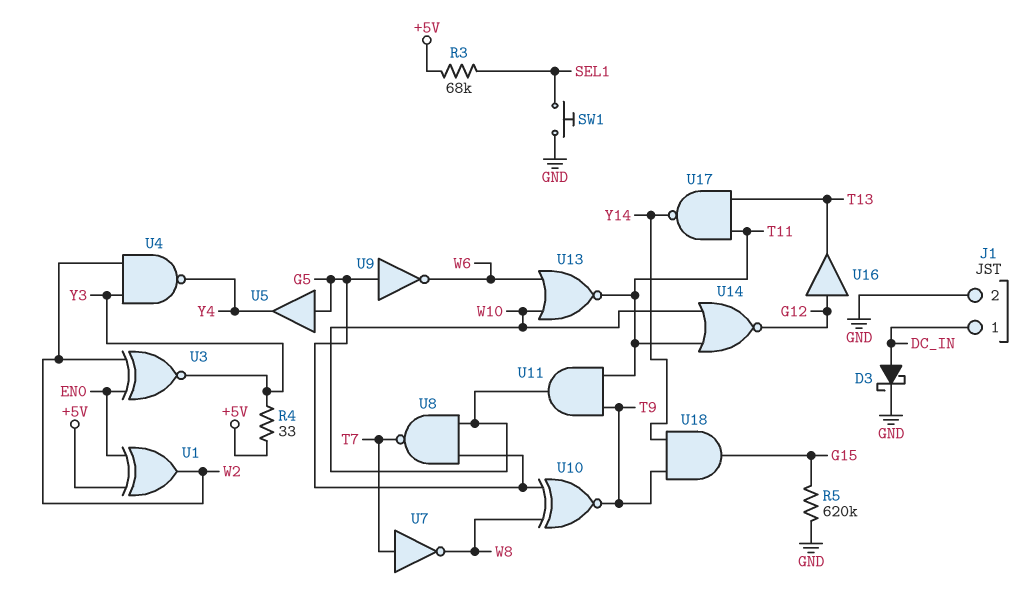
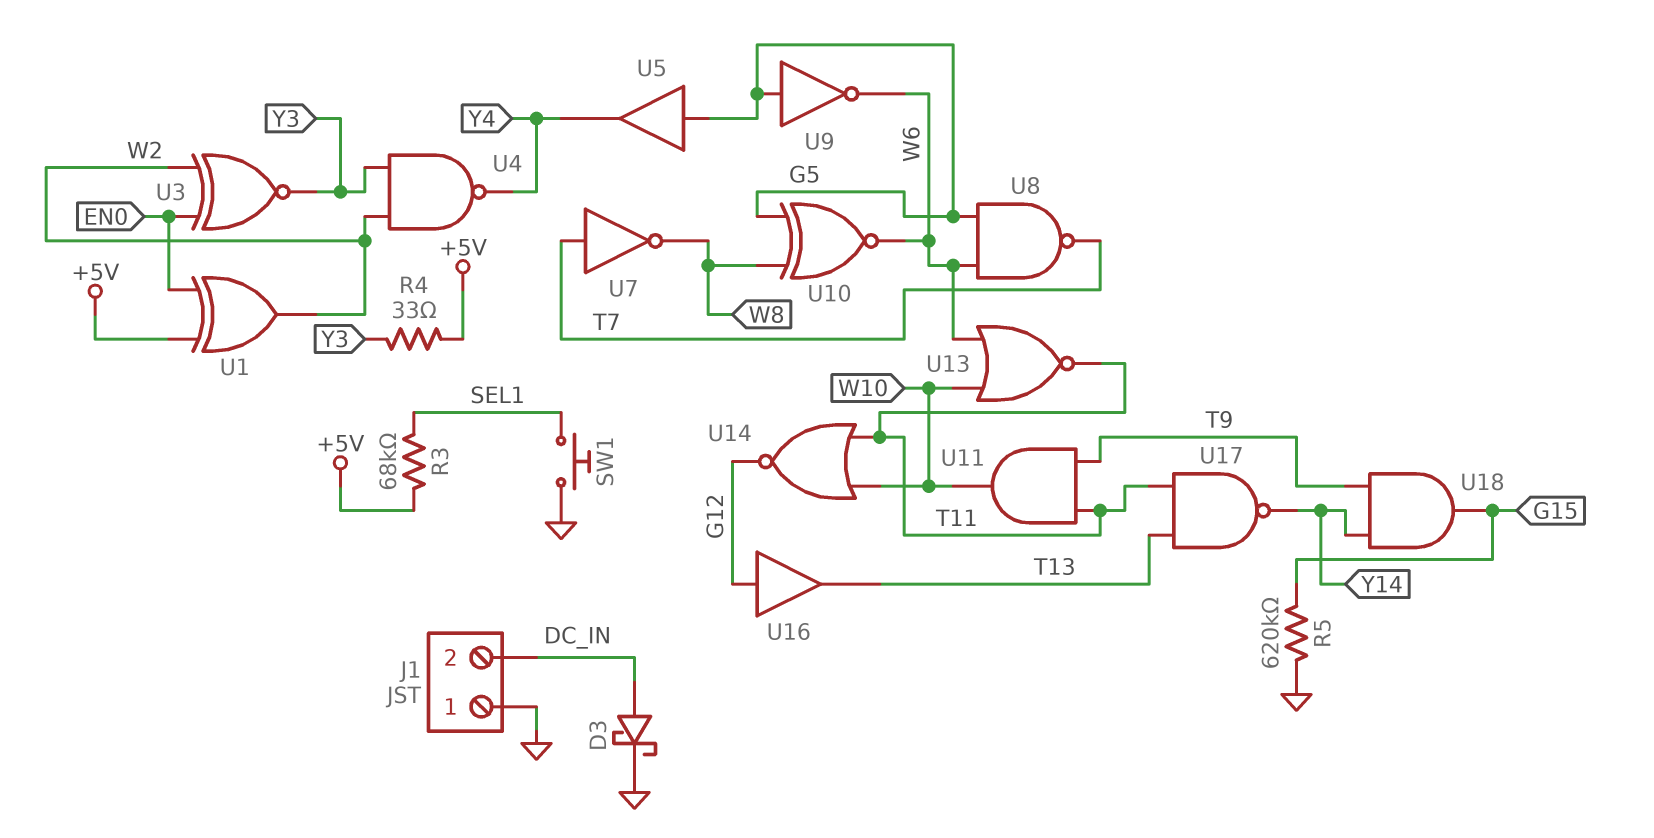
J1 pin 1: DC_IN -> GND
J1 pin 2: GND -> DC_IN
U8: NAND (in G5, in W10, out T7) -> NAND (in G5, in W6, out T7)
U10: XNOR (in G5, in W8, out T9) -> XNOR (in G5, in W8, out W6)

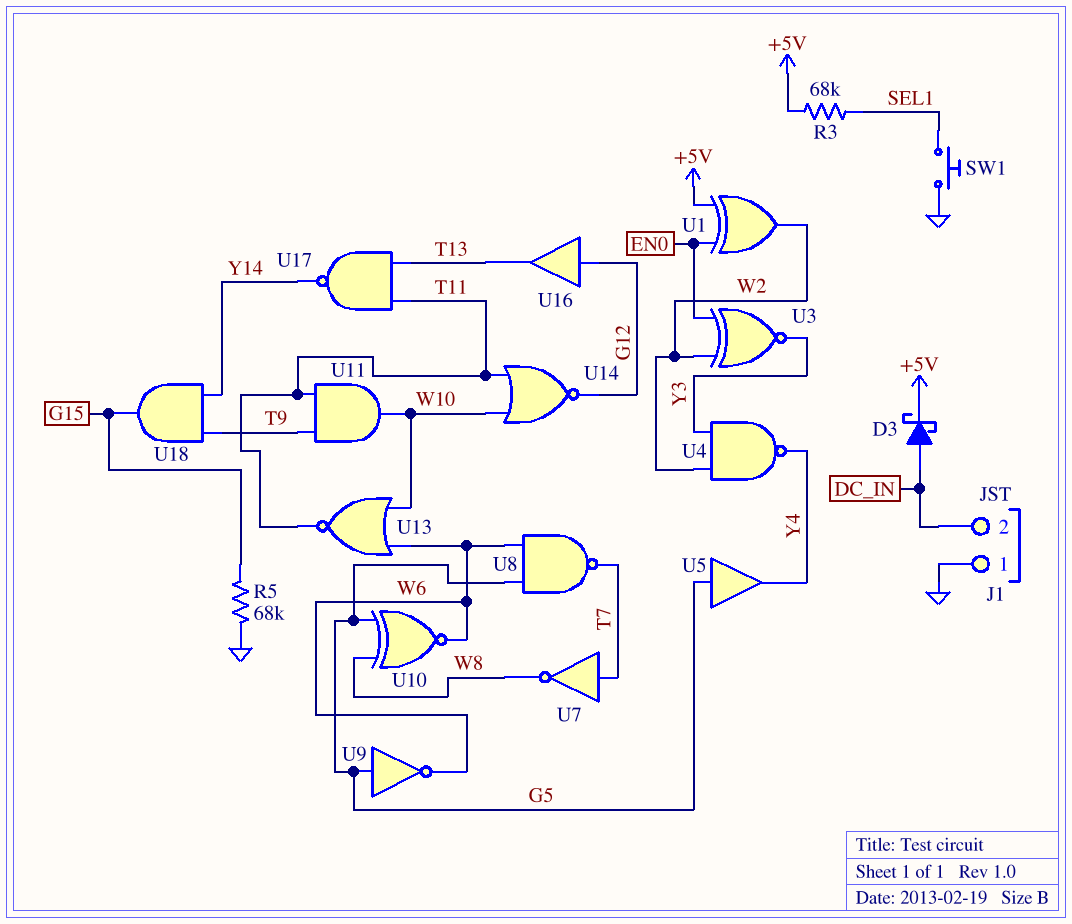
D3: schottky (A DC_IN, K GND) -> schottky (A DC_IN, K +5V)
R4: 33 (+5V, Y3) -> none
R5: 620k (G15, GND) -> 68k (G15, GND)

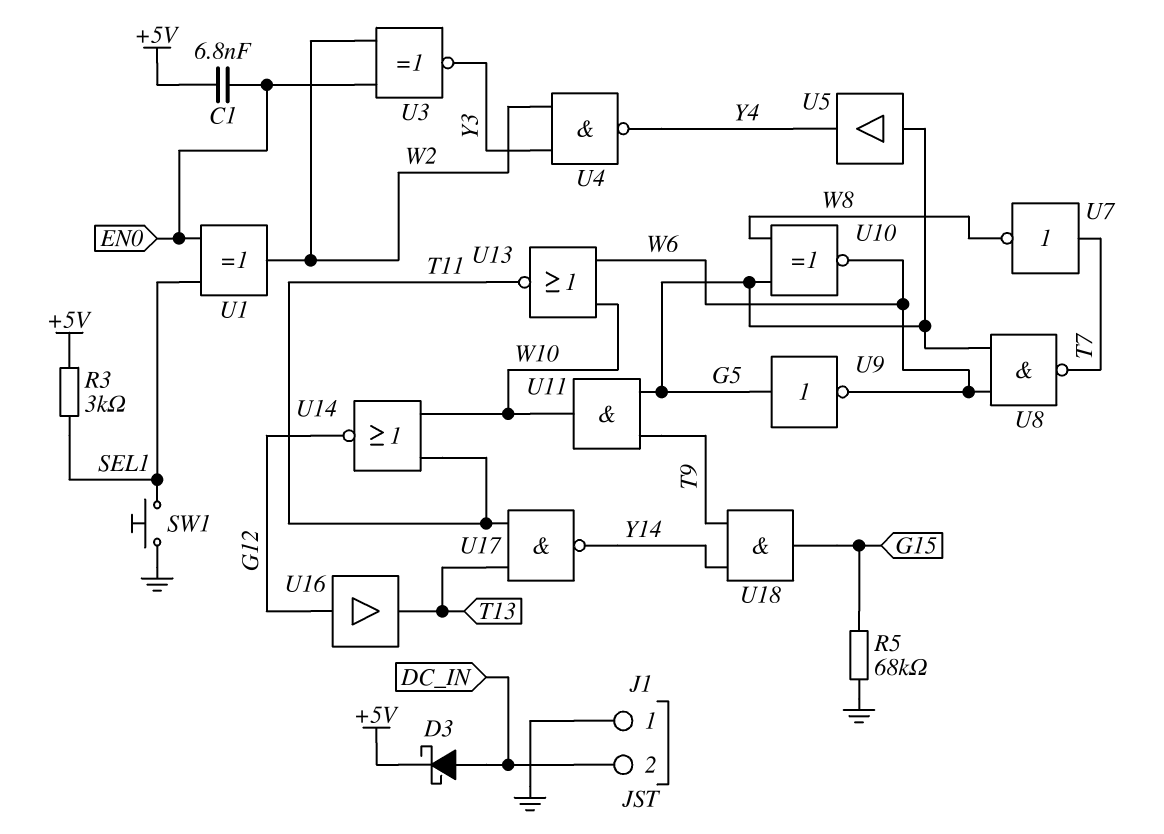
C1: none -> 6.8nF (+5V, EN0)
R3: 68k (+5V, SEL1) -> 3k (+5V, SEL1)
U1: XOR (in +5V, in EN0, out W2) -> XOR (in EN0, in SEL1, out W2)
U11: AND (in T9, in T11, out W10) -> AND (in G5, in T9, out W10)

